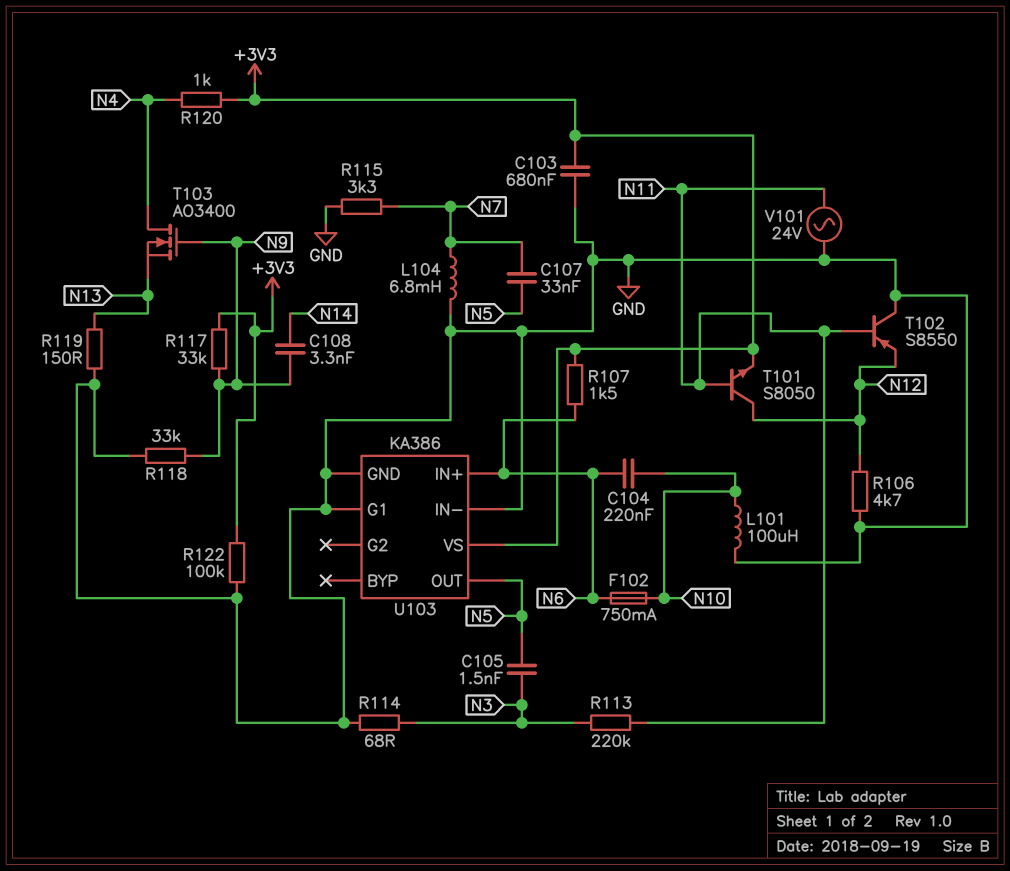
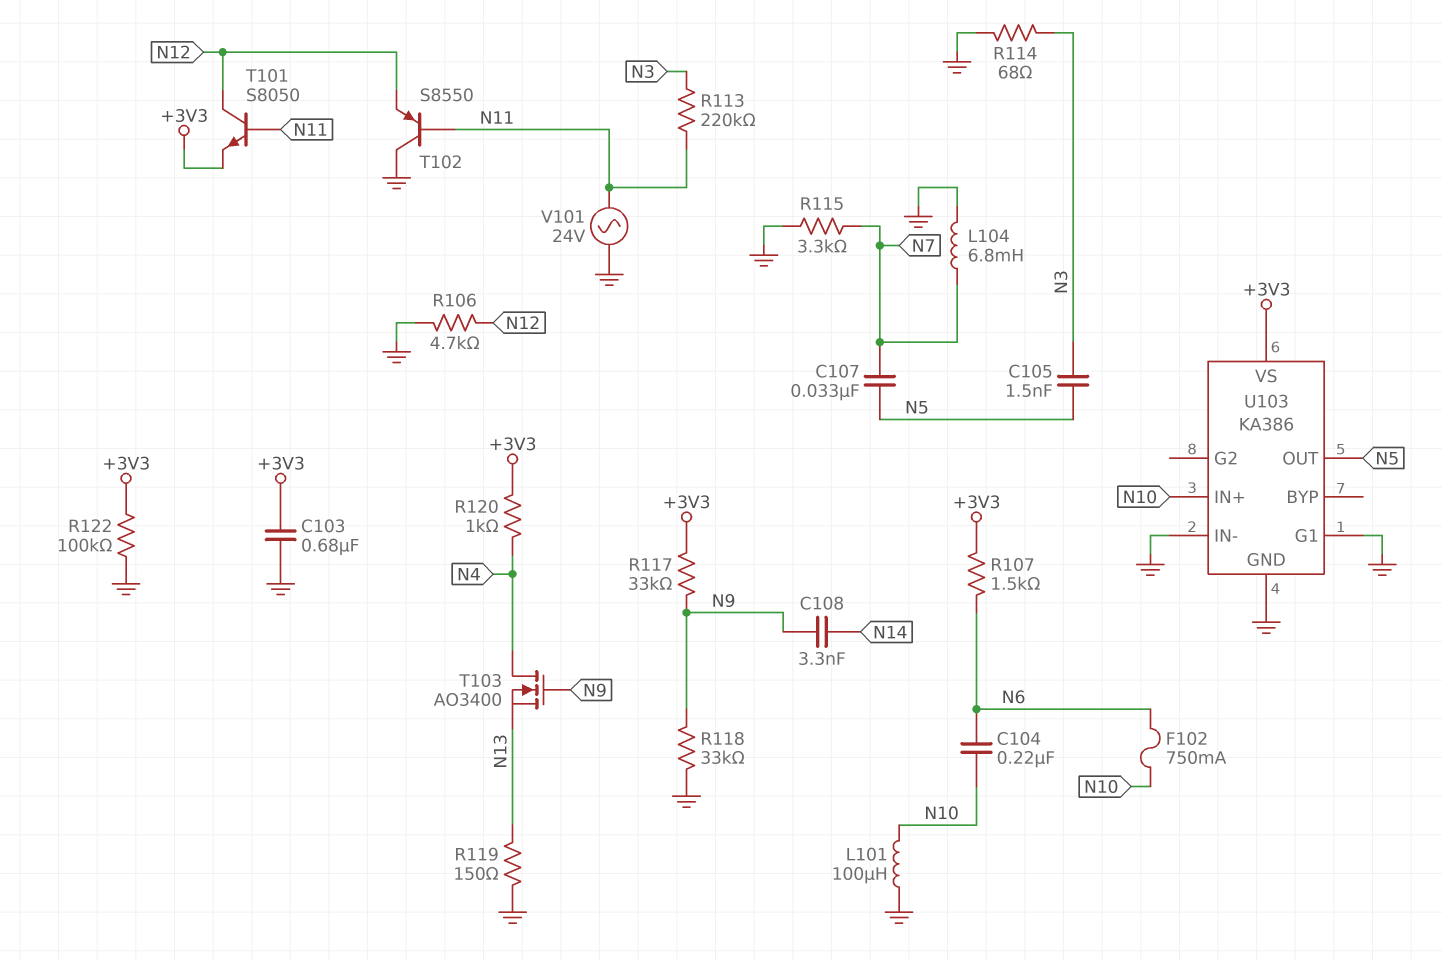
U103 pin IN+: N6 -> N10

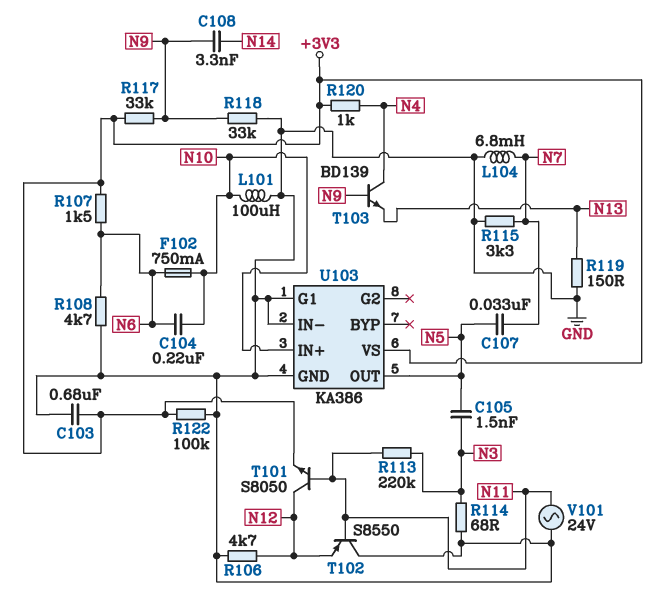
R108: none -> 4.7k (GND, N6)
T103: NMOS AO3400 (G N9, D N4, S N13) -> NPN BD139 (B N9, C N4, E N13)

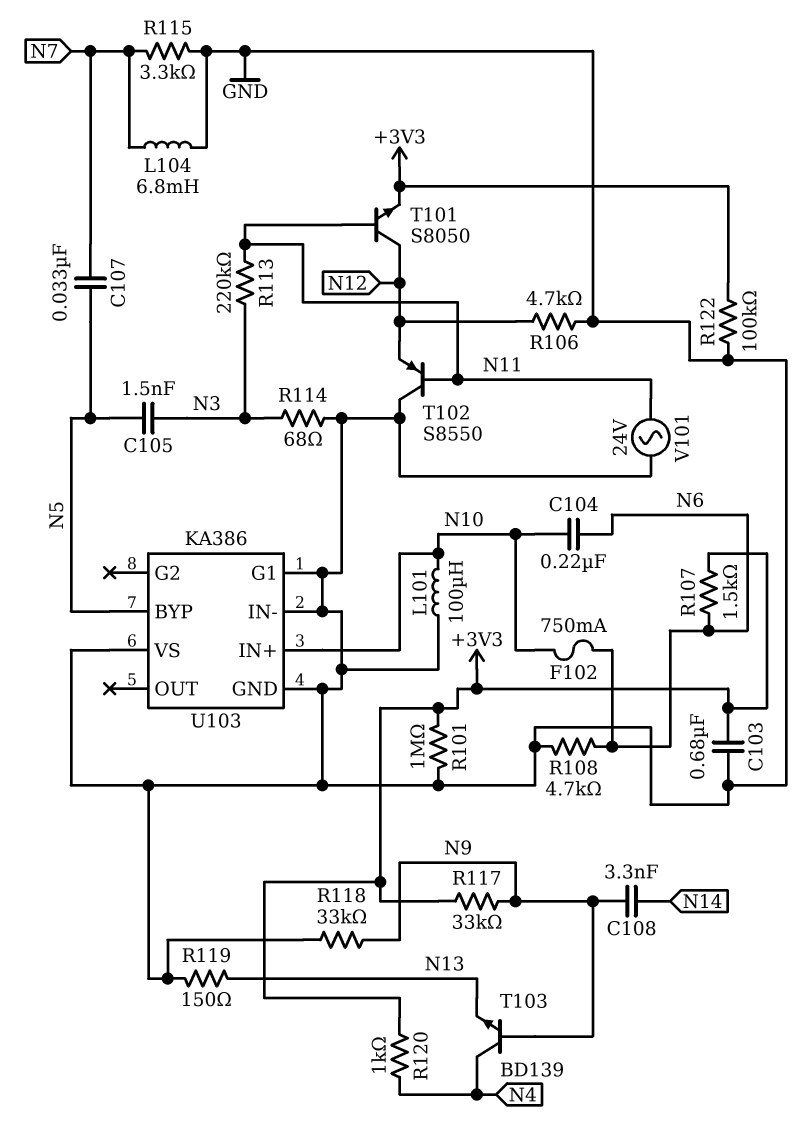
R101: none -> 1M (+3V3, GND)
U103 pin BYP: none -> N5
U103 pin OUT: N5 -> none
U103 pin VS: +3V3 -> GND

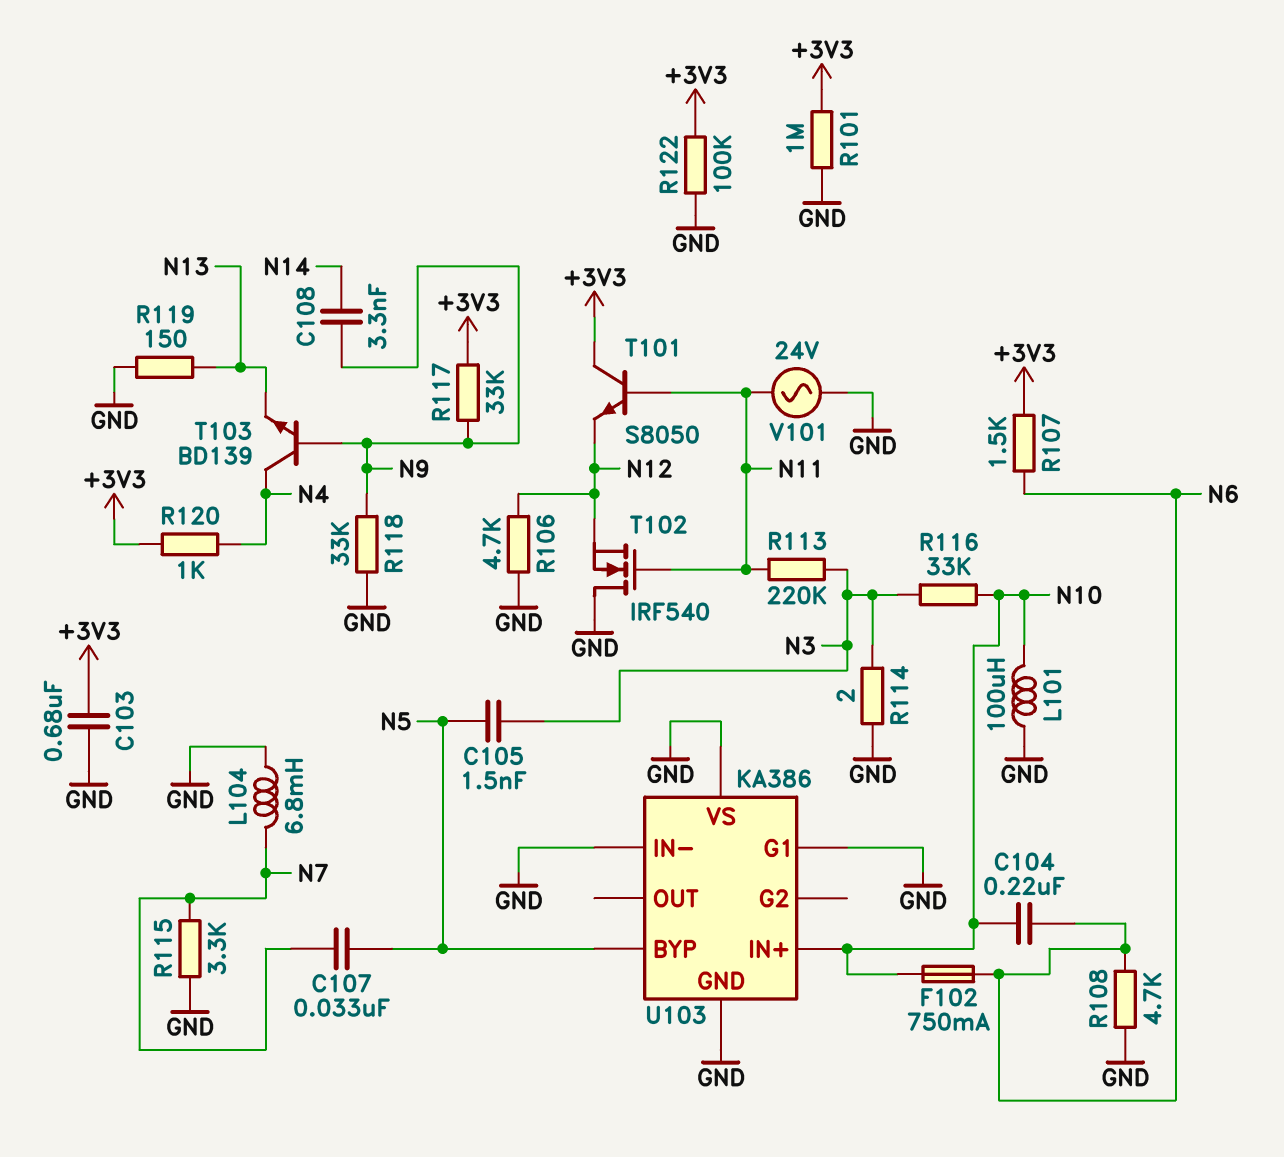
R114: 68 (GND, N3) -> 2 (GND, N3)
R116: none -> 33k (N3, N10)
T101: NPN S8050 (B N11, C N12, E +3V3) -> NPN S8050 (B N11, C +3V3, E N12)
T102: PNP S8550 (B N11, C GND, E N12) -> NMOS IRF540 (G N11, D GND, S N12)

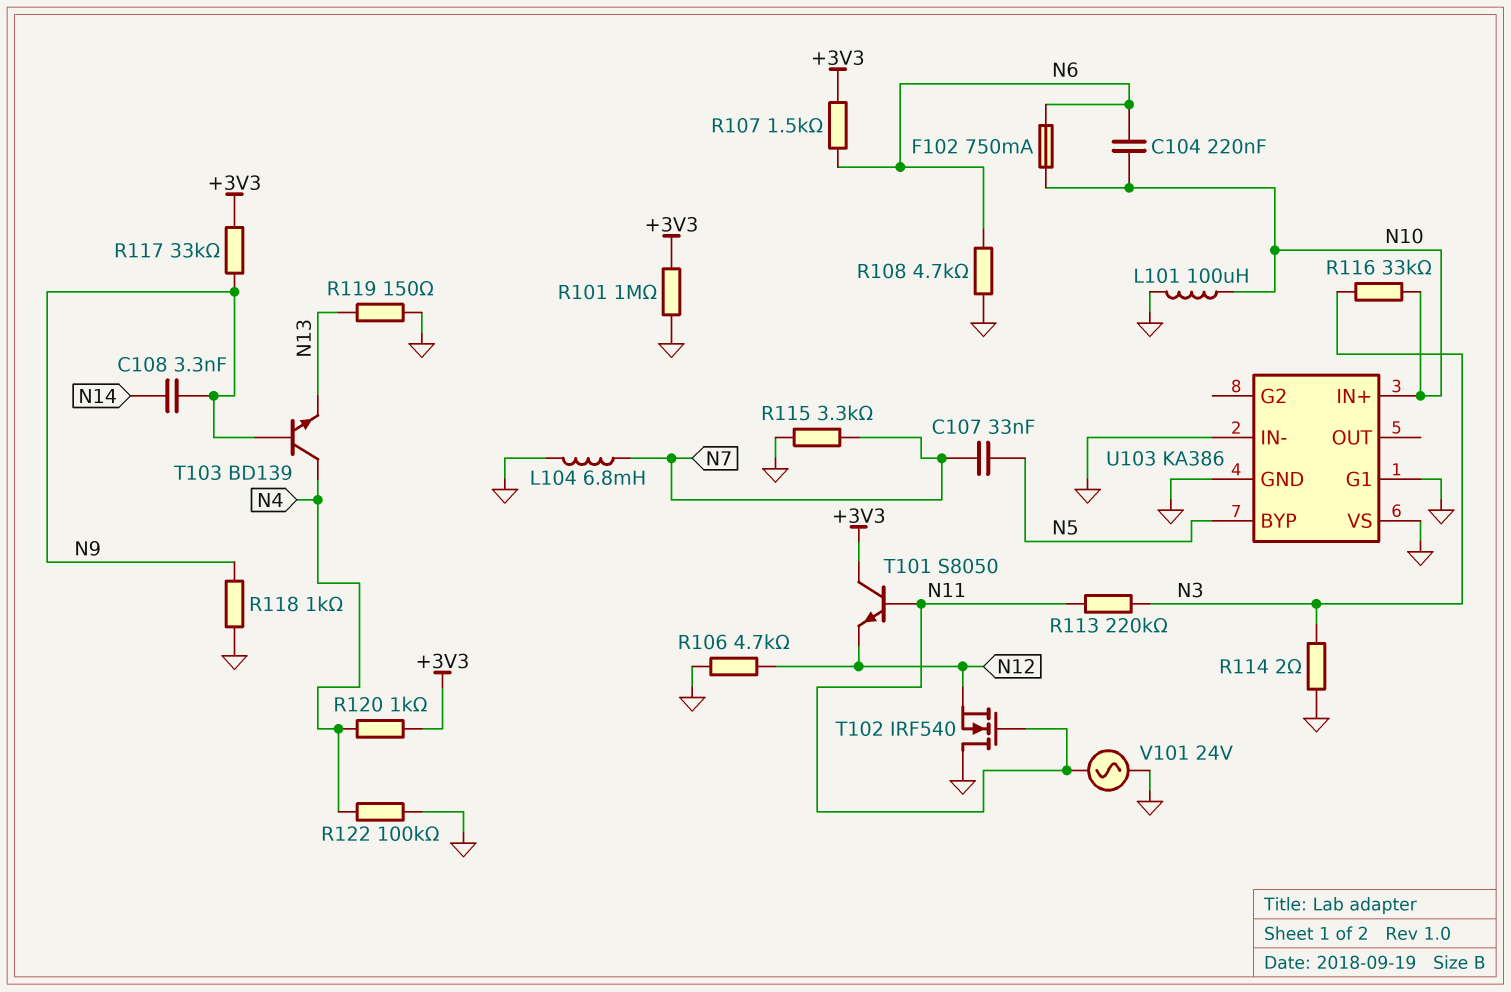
C103: 680nF (+3V3, GND) -> none
C105: 1.5nF (N3, N5) -> none
R118: 33k (GND, N9) -> 1k (GND, N9)
R122: 100k (+3V3, GND) -> 100k (GND, N4)

